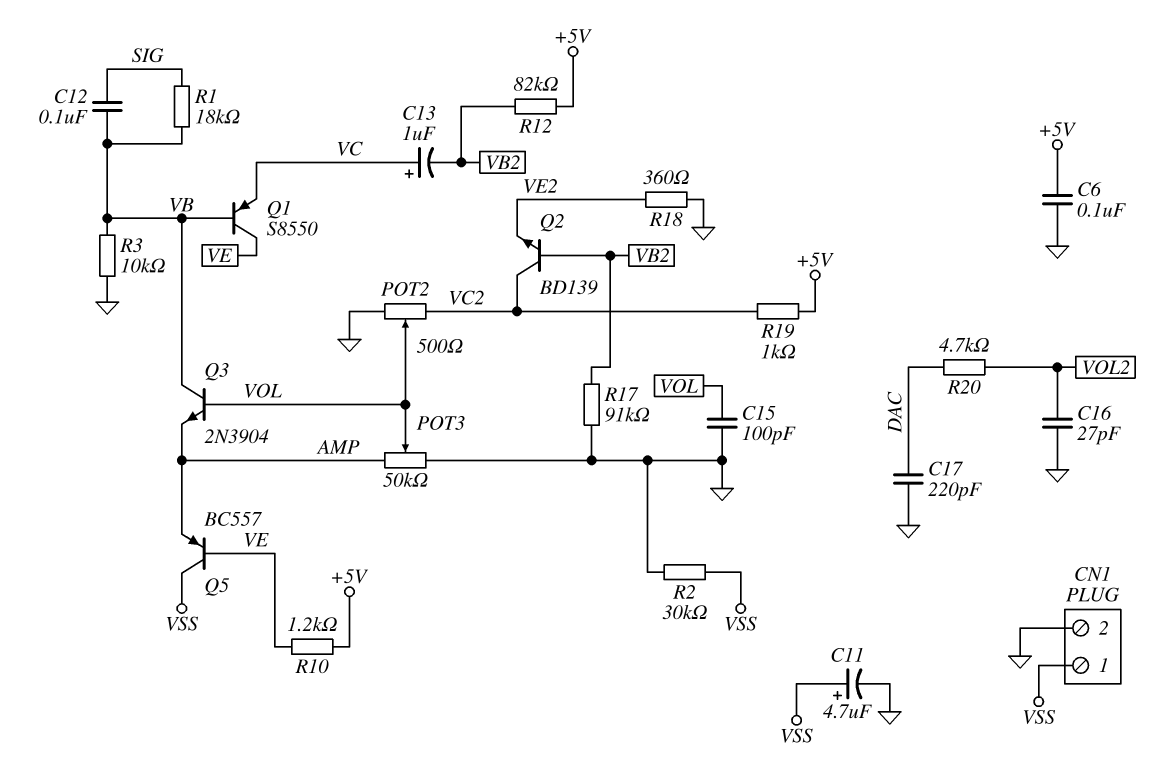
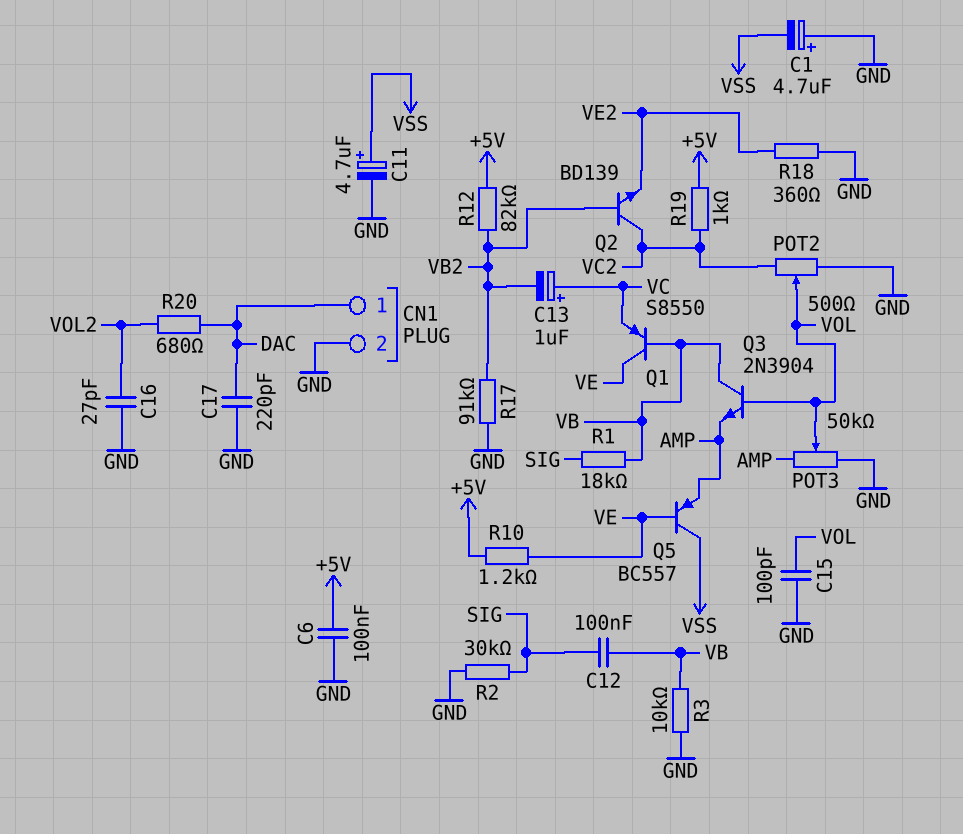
C1: none -> 4.7uF (plus GND, minus VSS)
CN1 pin 1: VSS -> DAC
R2: 30k (GND, VSS) -> 30k (GND, SIG)
R20: 4.7k (DAC, VOL2) -> 680 (DAC, VOL2)

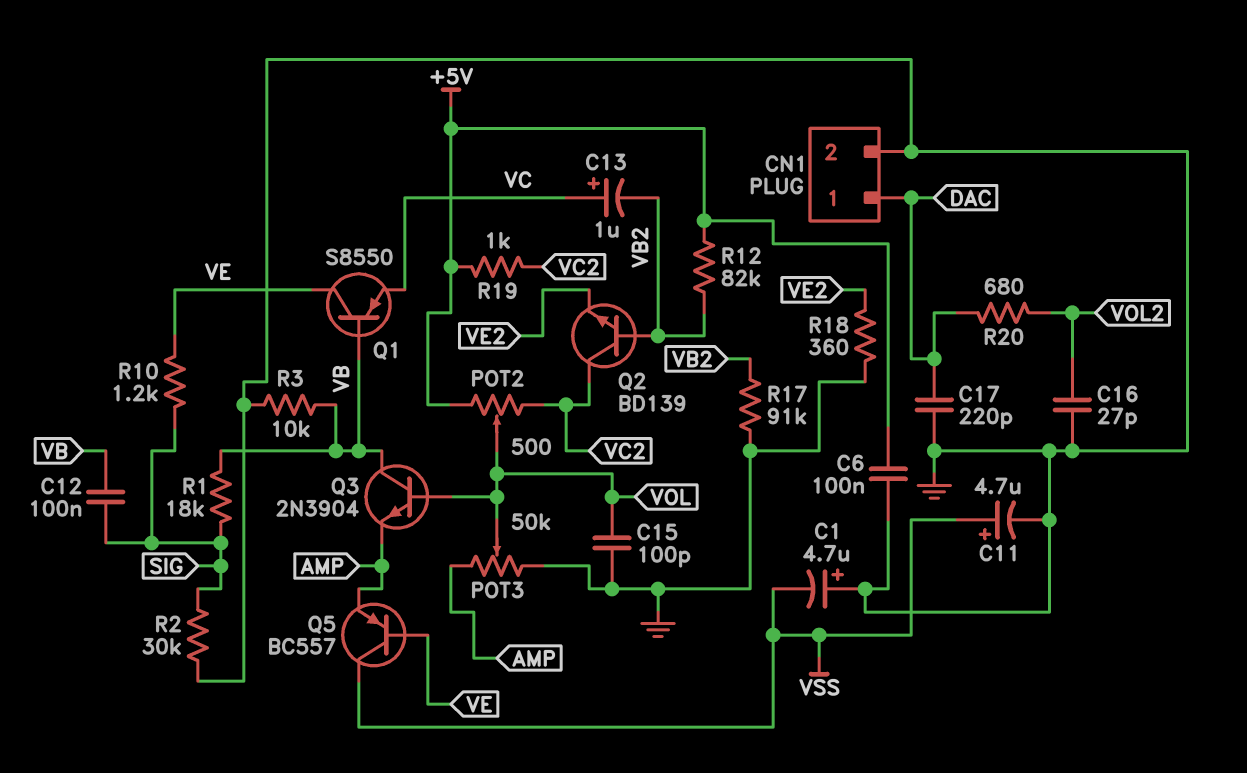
POT2: 500 (GND, VC2, wiper VOL) -> 500 (+5V, VC2, wiper VOL)
R10: 1.2k (+5V, VE) -> 1.2k (SIG, VE)

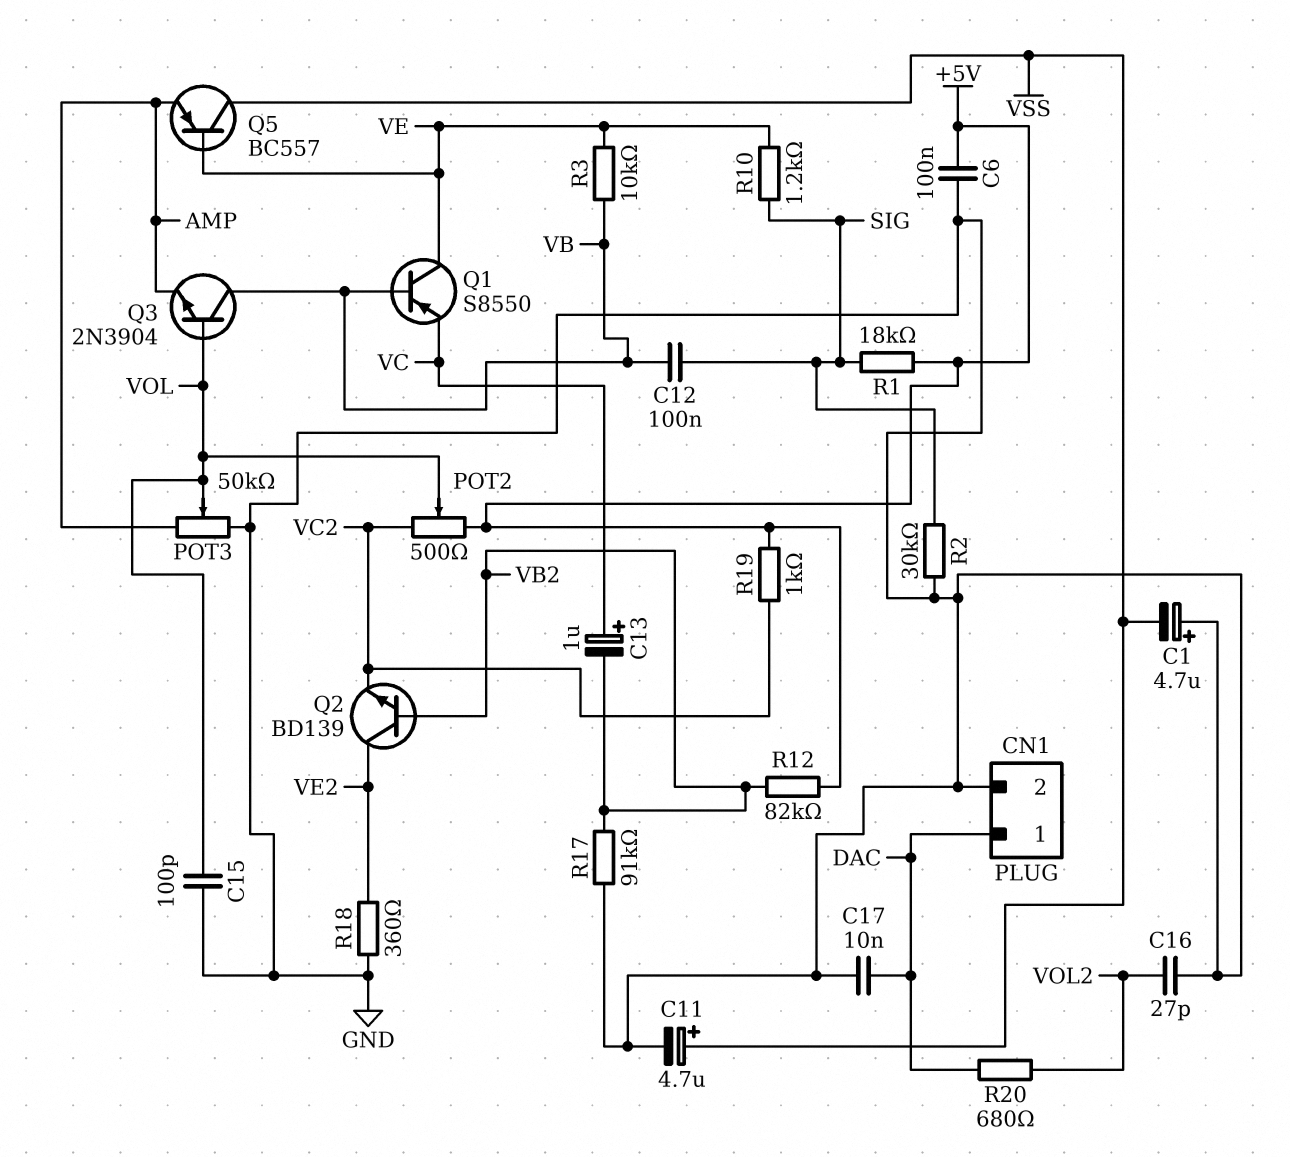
C17: 220pF (DAC, GND) -> 10nF (DAC, GND)
Q2: NPN BD139 (B VB2, C VC2, E VE2) -> NPN BD139 (B VB2, C VE2, E VC2)
R1: 18k (SIG, VB) -> 18k (+5V, SIG)
R3: 10k (GND, VB) -> 10k (VB, VE)

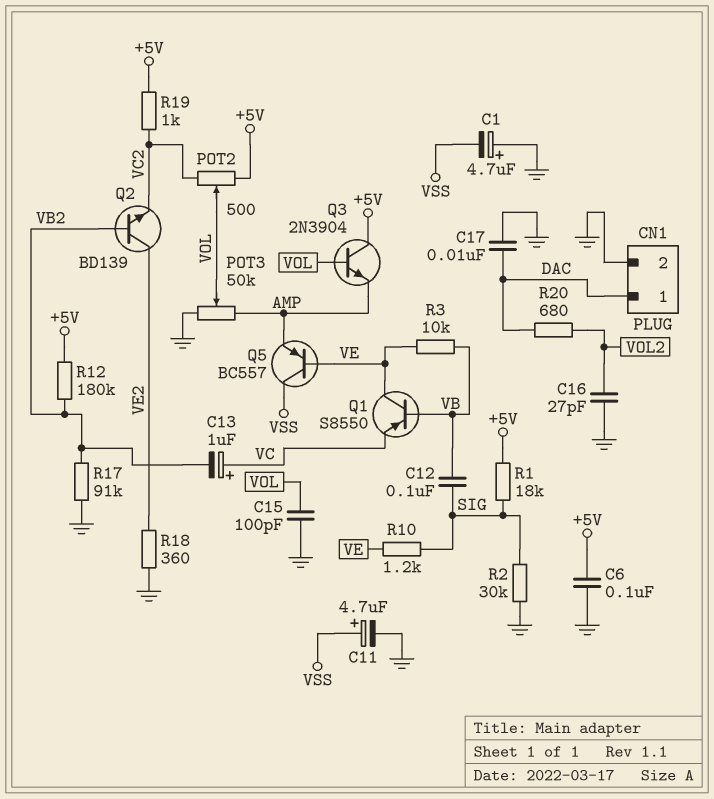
Q3: NPN 2N3904 (B VOL, C VB, E AMP) -> NPN 2N3904 (B VOL, C +5V, E AMP)
R12: 82k (+5V, VB2) -> 180k (+5V, VB2)

